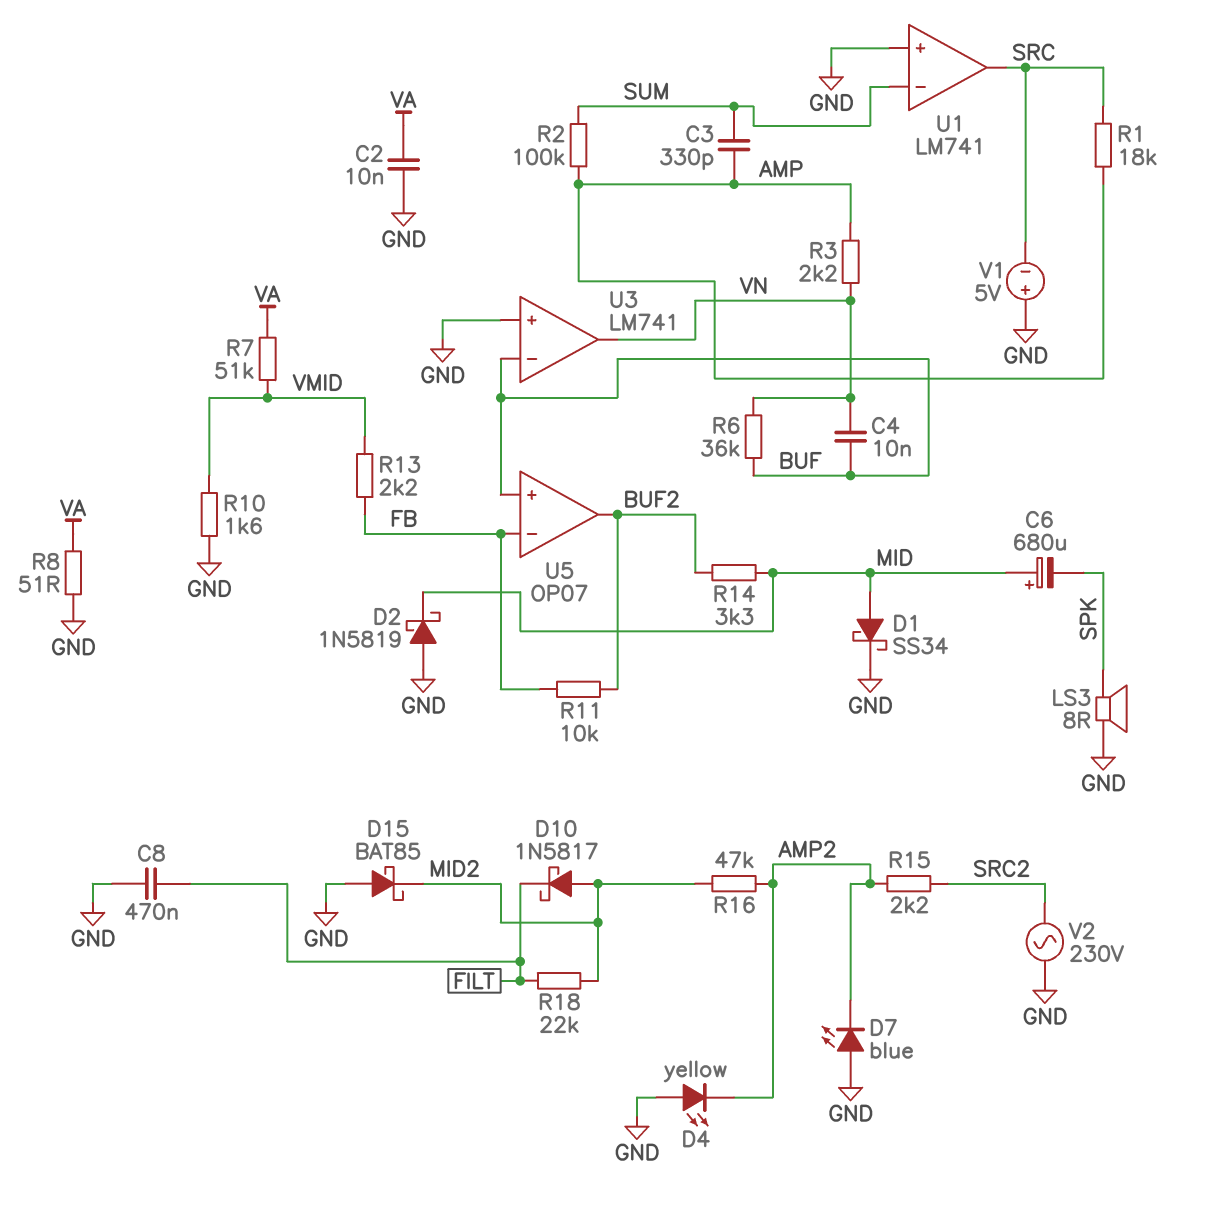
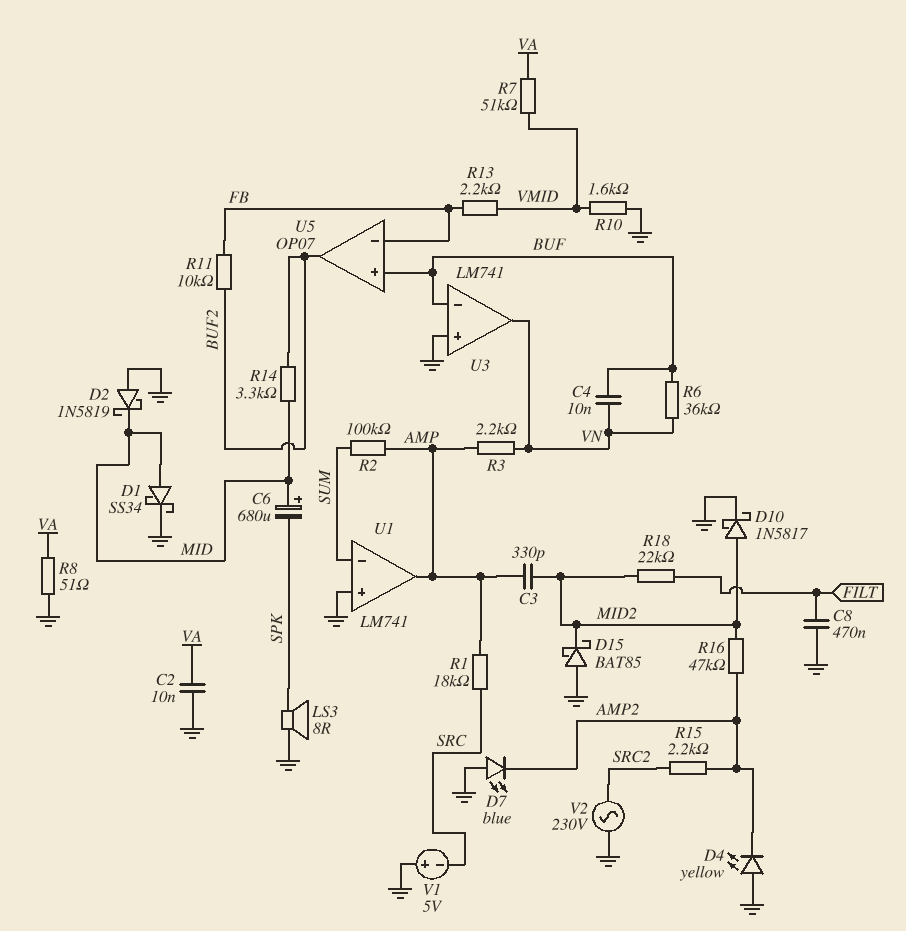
C3: 330pF (AMP, SUM) -> 330pF (AMP, MID2)
D10: schottky 1N5817 (A MID2, K FILT) -> schottky 1N5817 (A MID2, K GND)
U1 pin out: SRC -> AMP

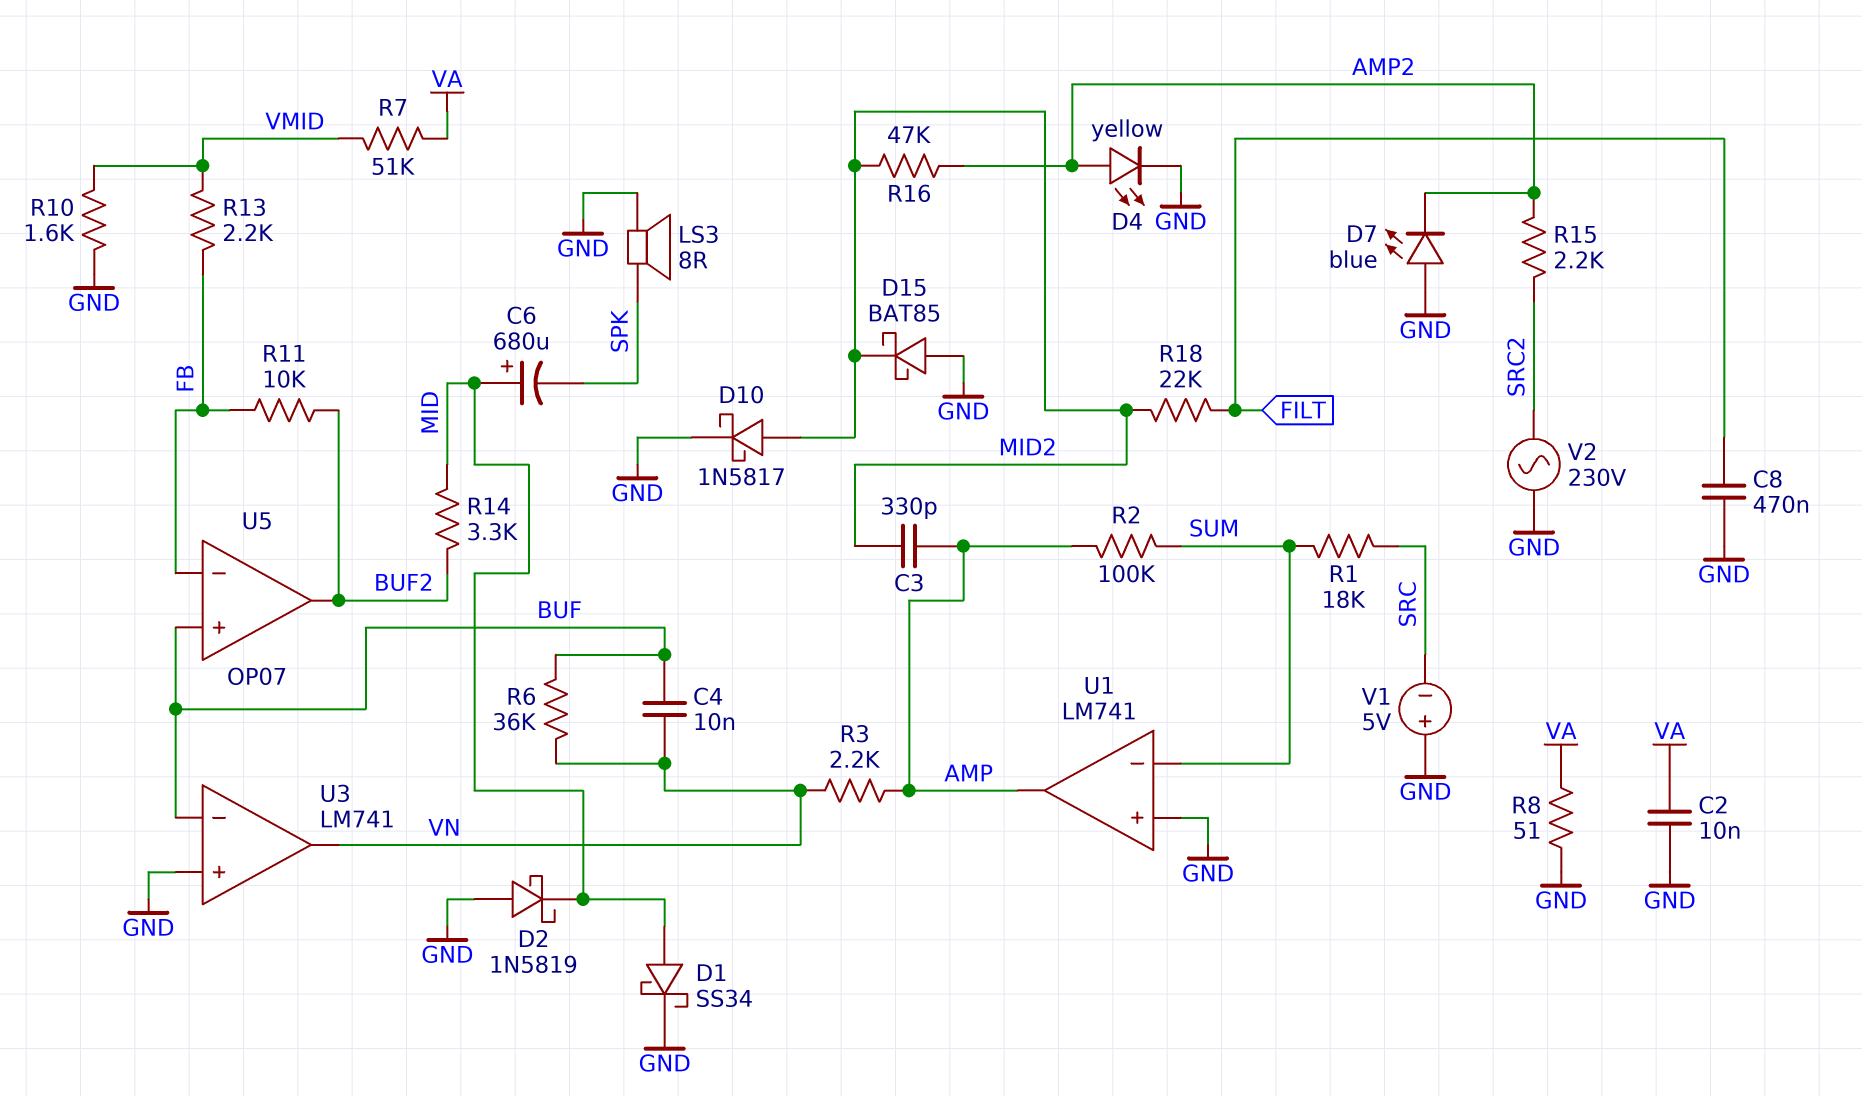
D4: LED yellow (A GND, K AMP2) -> LED yellow (A AMP2, K GND)
R1: 18k (AMP, SRC) -> 18k (SRC, SUM)

